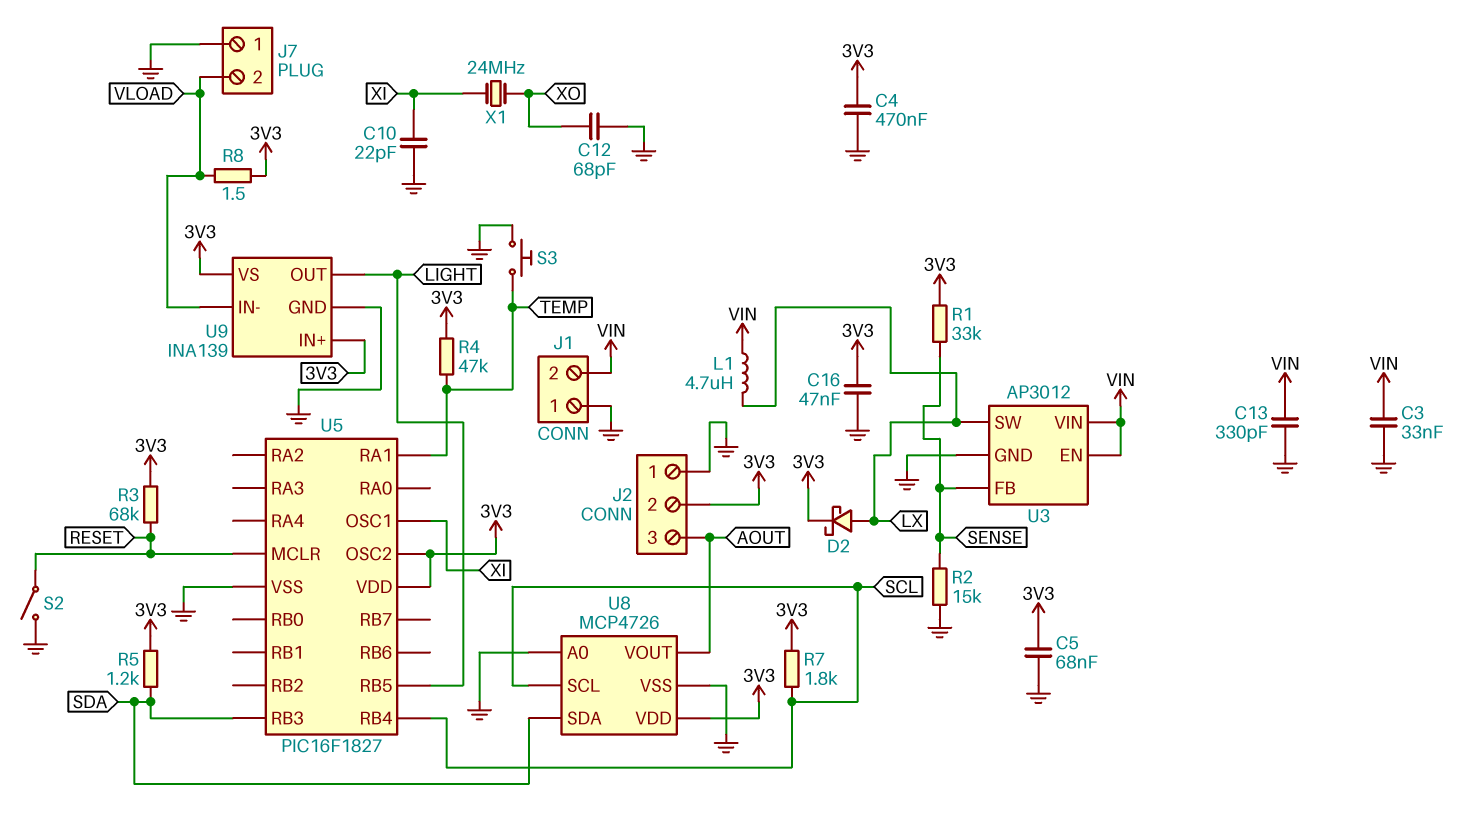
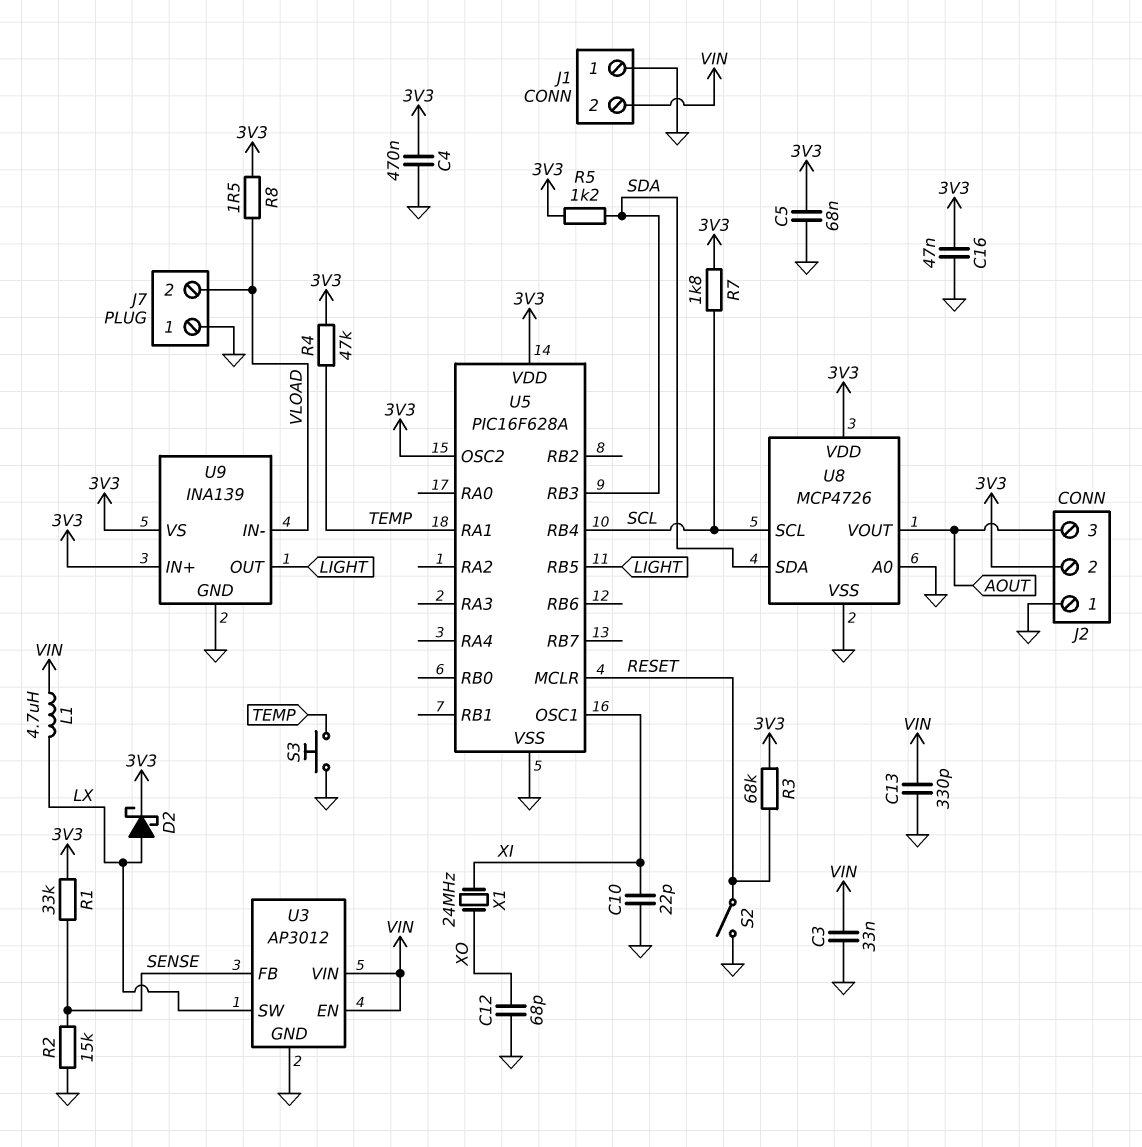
U5: PIC16F1827 -> PIC16F628A

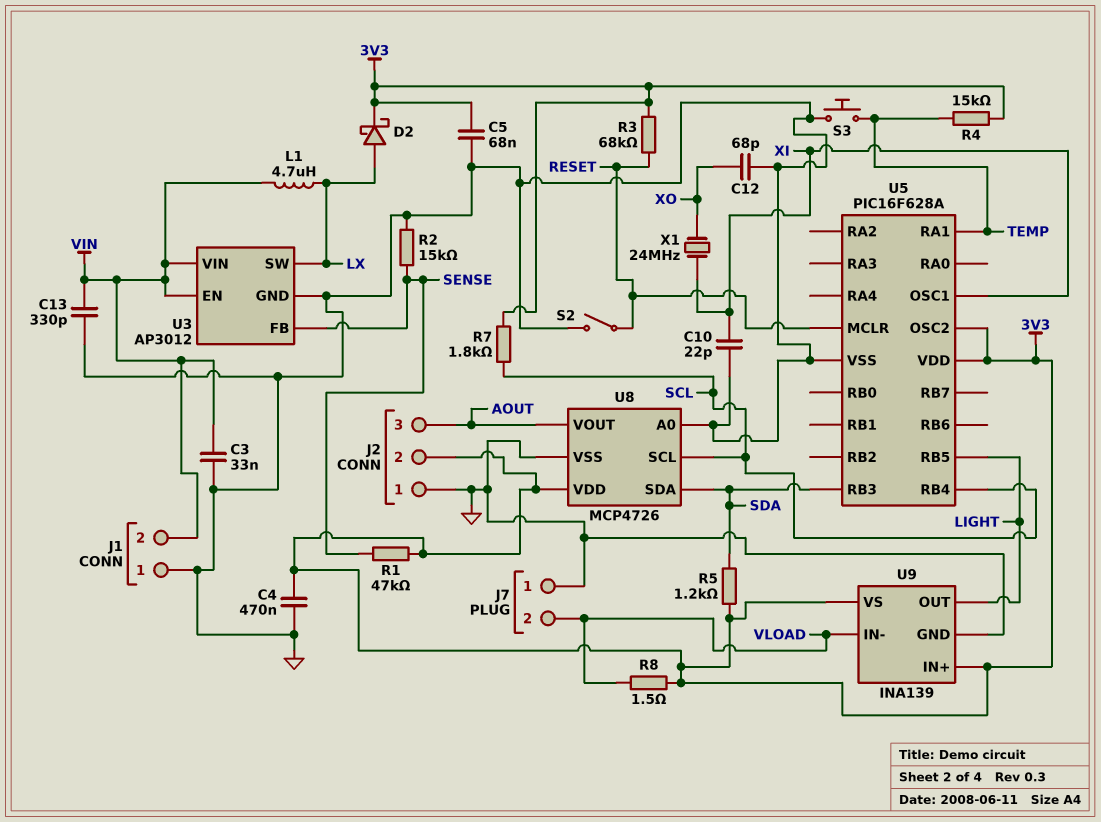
C16: 47nF (3V3, GND) -> none
R1: 33k (3V3, SENSE) -> 47k (3V3, SENSE)
R4: 47k (3V3, TEMP) -> 15k (3V3, TEMP)

